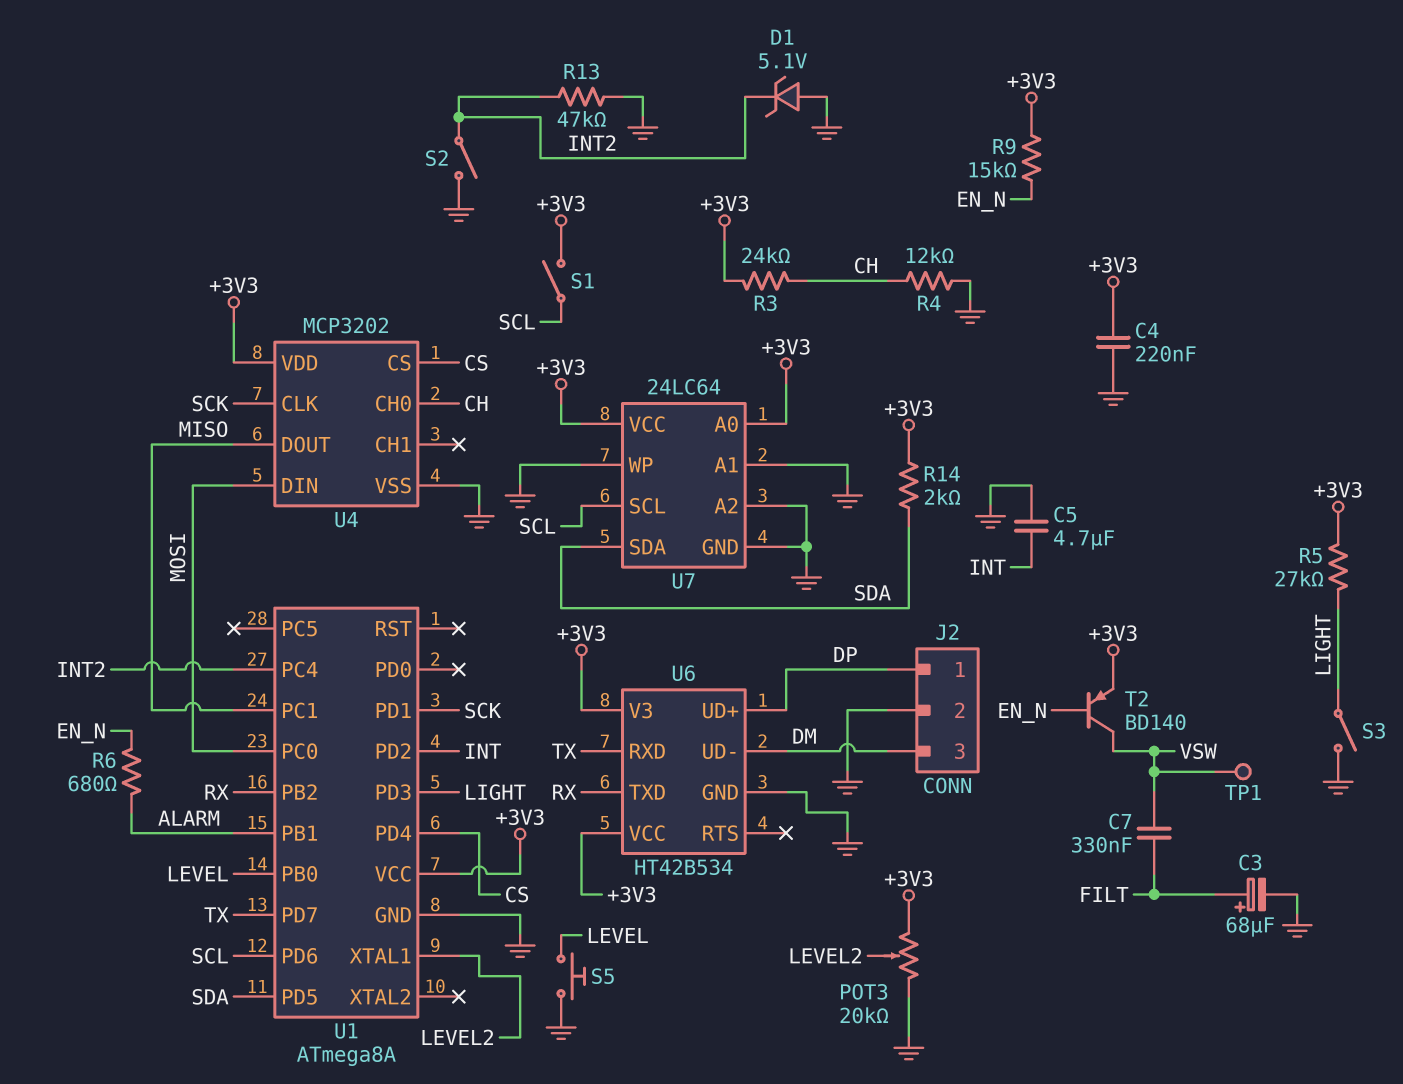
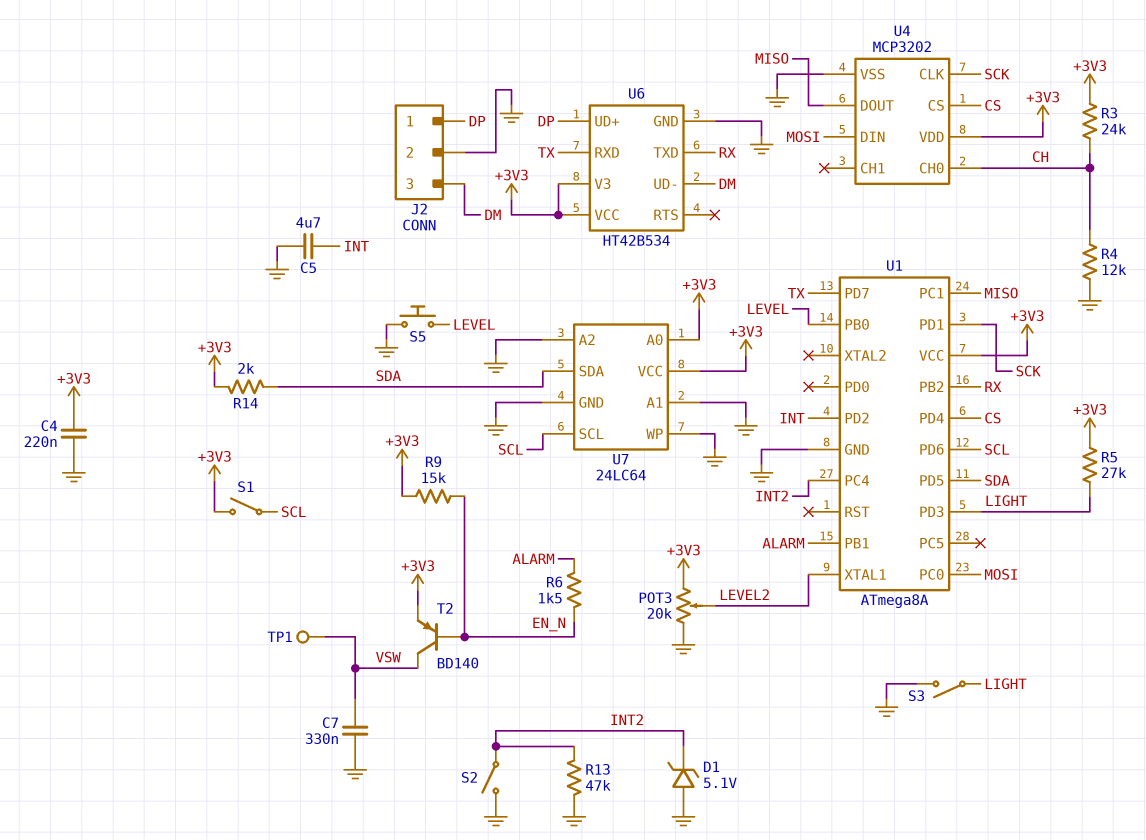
C3: 68uF (plus FILT, minus GND) -> none
C7: 330nF (FILT, VSW) -> 330nF (GND, VSW)
R6: 680 (ALARM, EN_N) -> 1.5k (ALARM, EN_N)

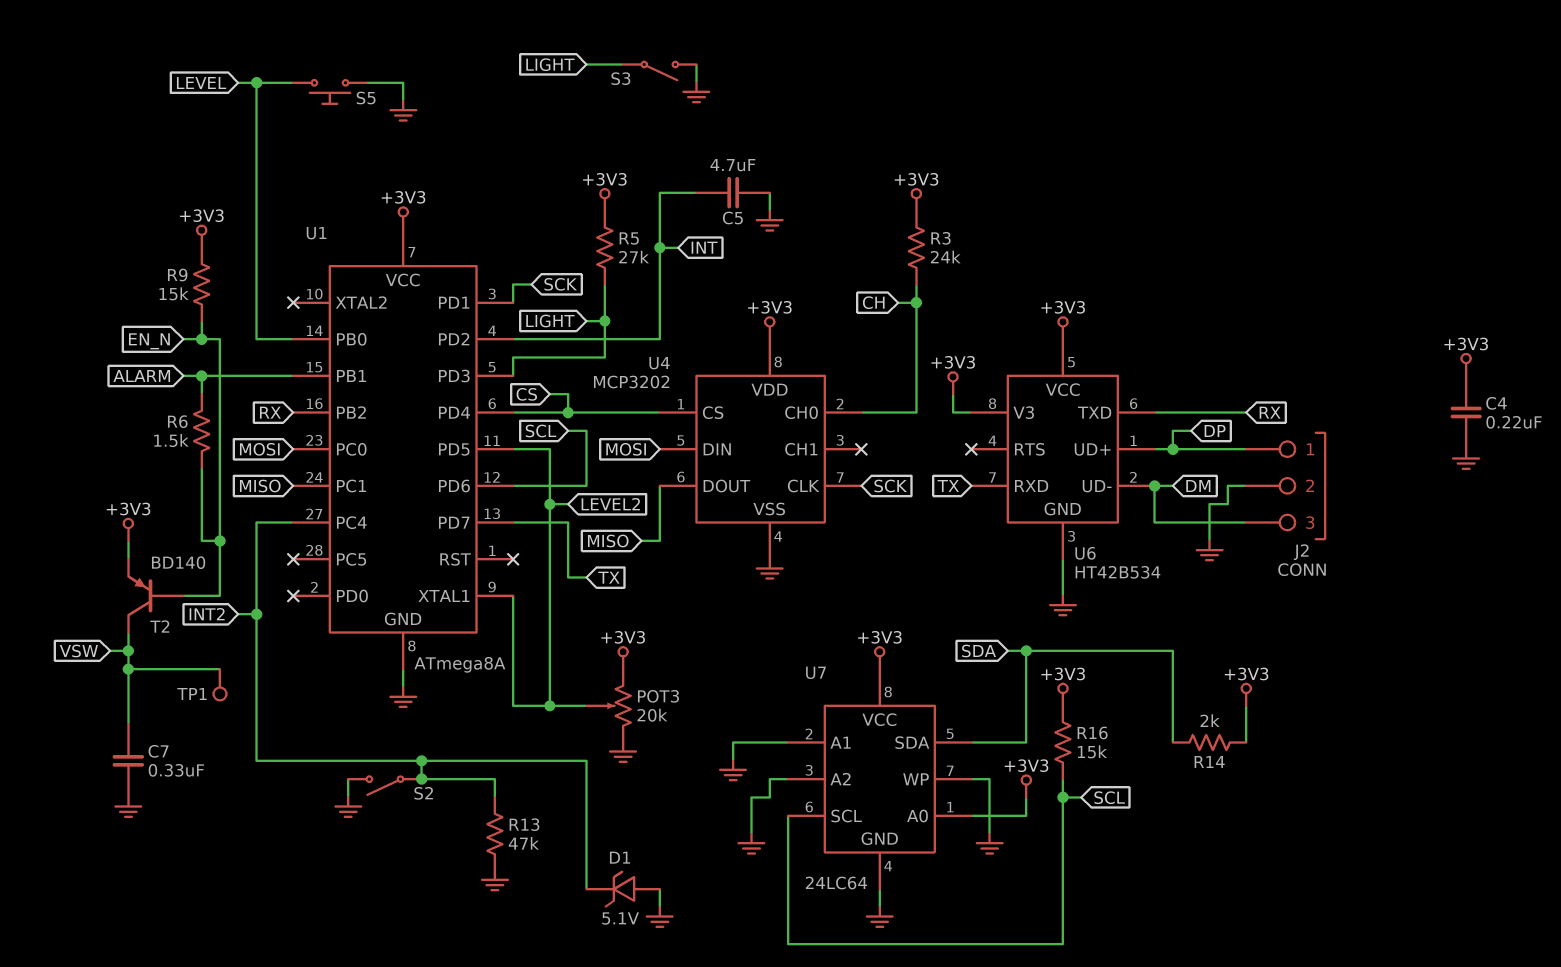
R4: 12k (CH, GND) -> none
R16: none -> 15k (+3V3, SCL)
S1: switch (+3V3, SCL) -> none
U1 pin PD5: SDA -> LEVEL2

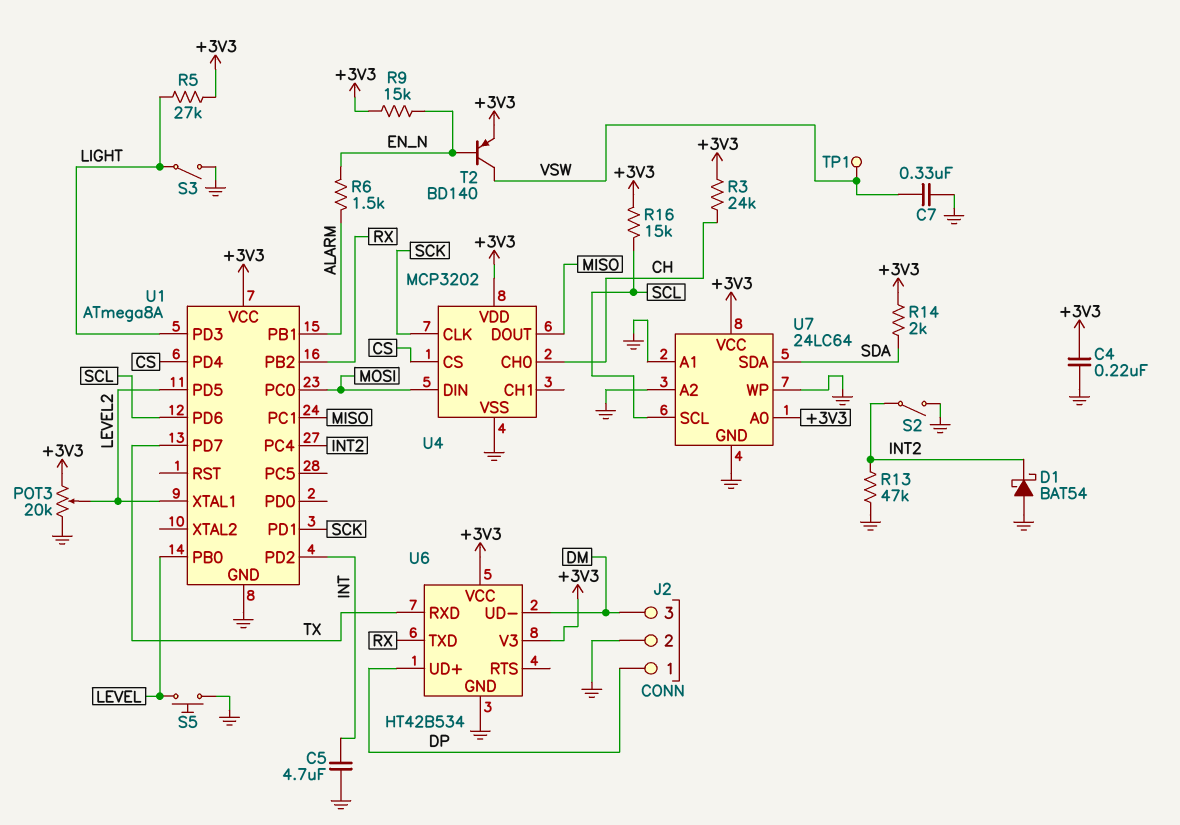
D1: zener 5.1V (A GND, K INT2) -> schottky BAT54 (A GND, K INT2)

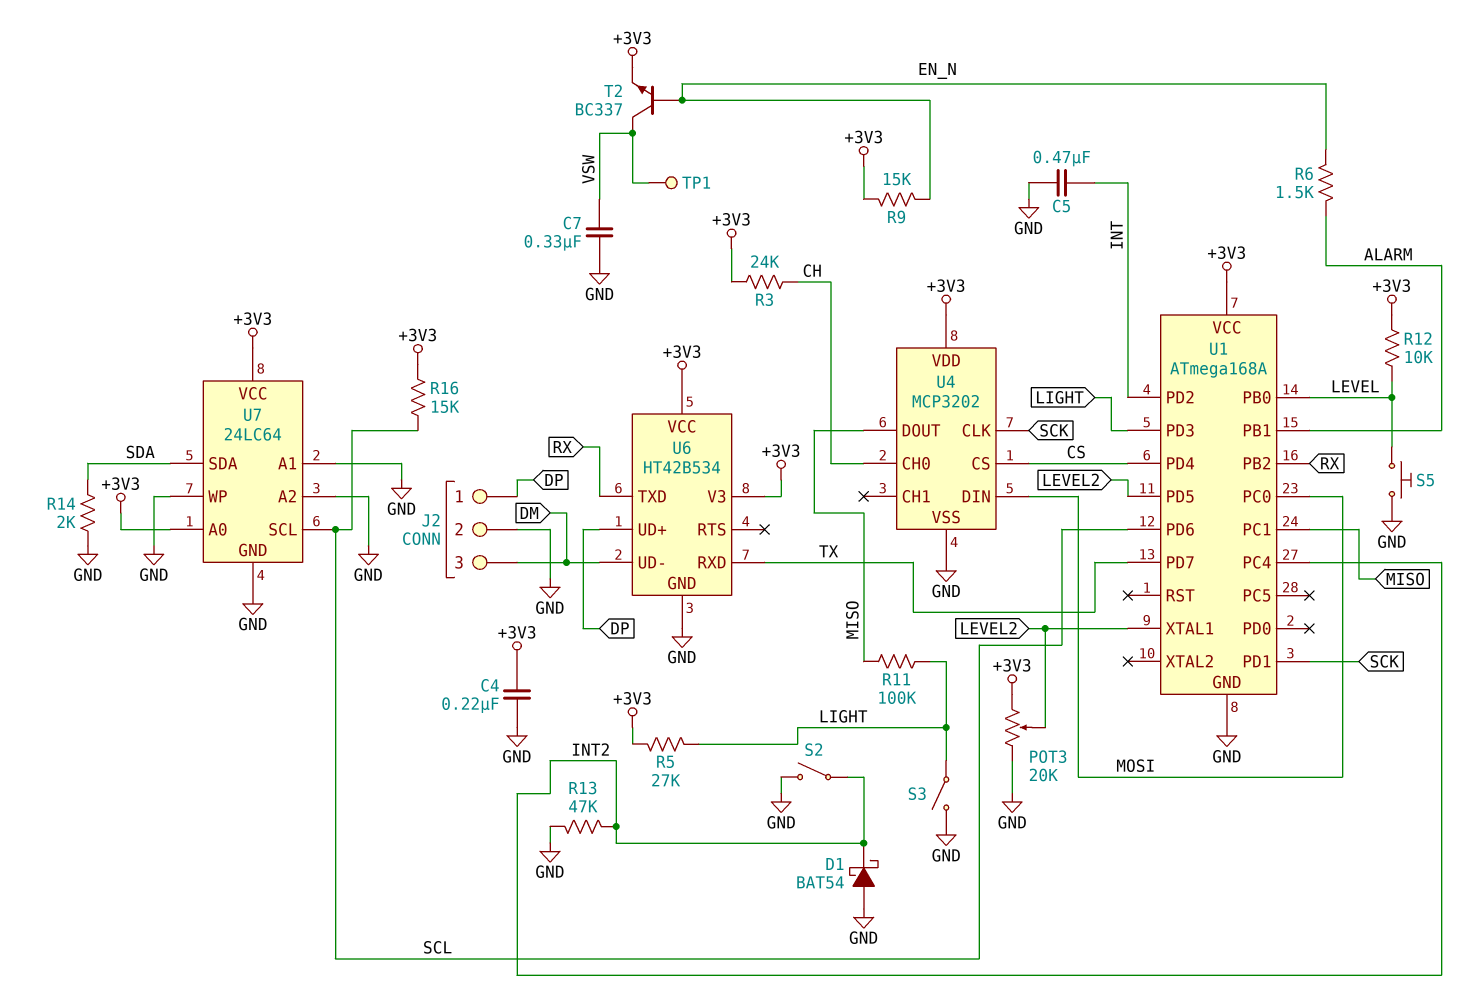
C5: 4.7uF (GND, INT) -> 470nF (GND, INT)
R11: none -> 100k (LIGHT, MISO)
R12: none -> 10k (+3V3, LEVEL)
R14: 2k (+3V3, SDA) -> 2k (GND, SDA)
T2: PNP BD140 (B EN_N, C VSW, E +3V3) -> NPN BC337 (B EN_N, C VSW, E +3V3)
U1: ATmega8A -> ATmega168A

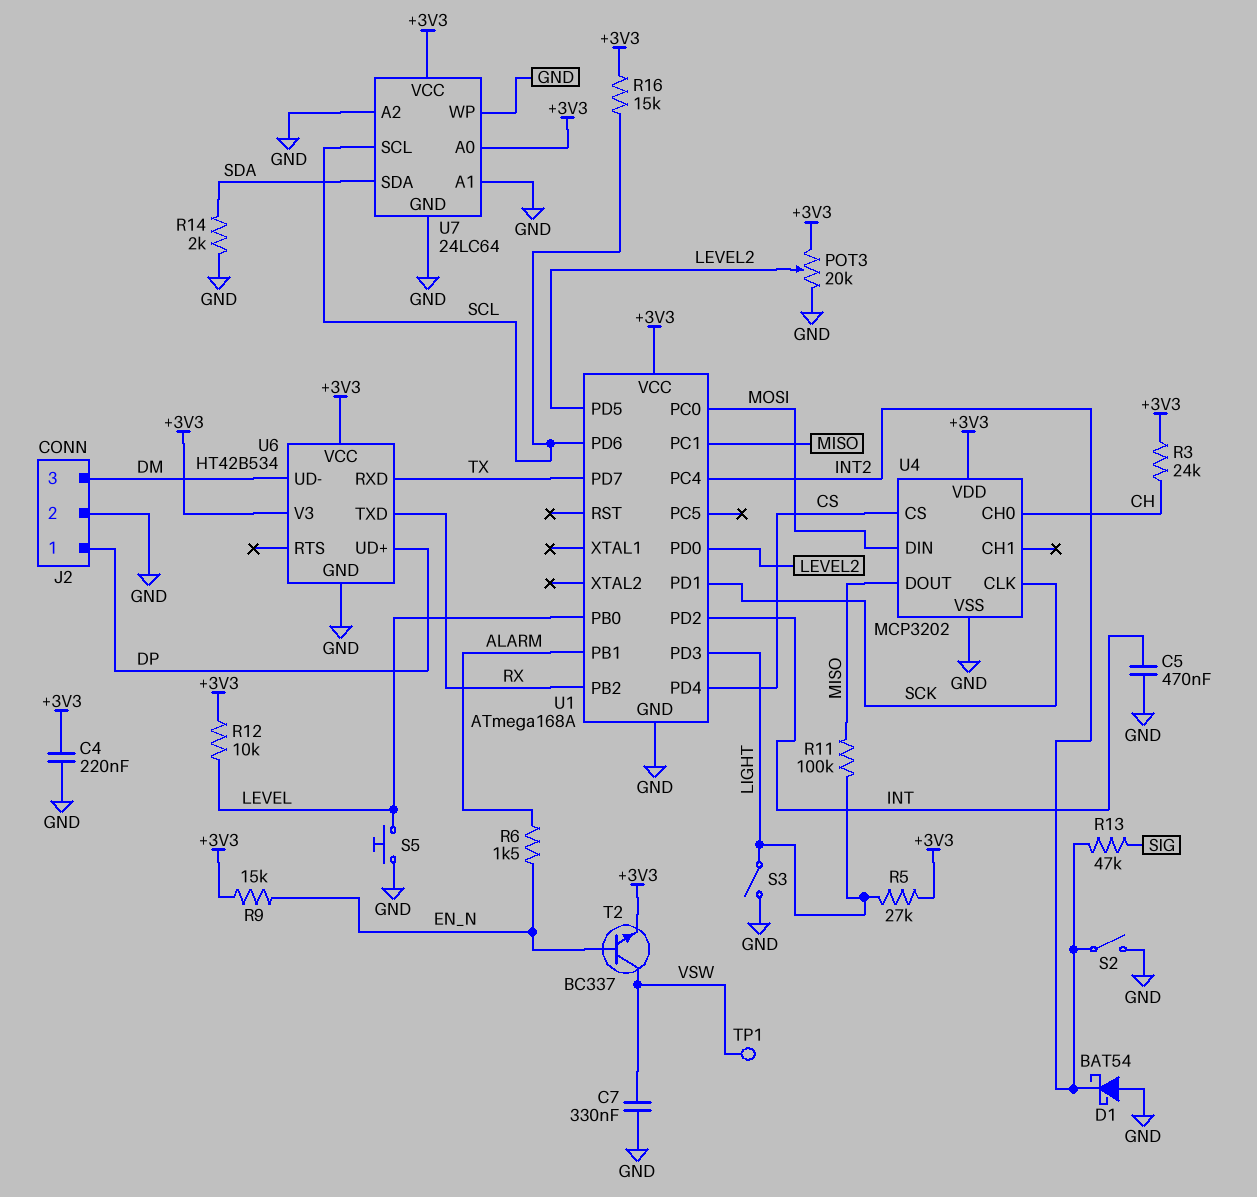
R13: 47k (GND, INT2) -> 47k (INT2, SIG)
U1 pin PD0: none -> LEVEL2
U1 pin XTAL1: LEVEL2 -> none

